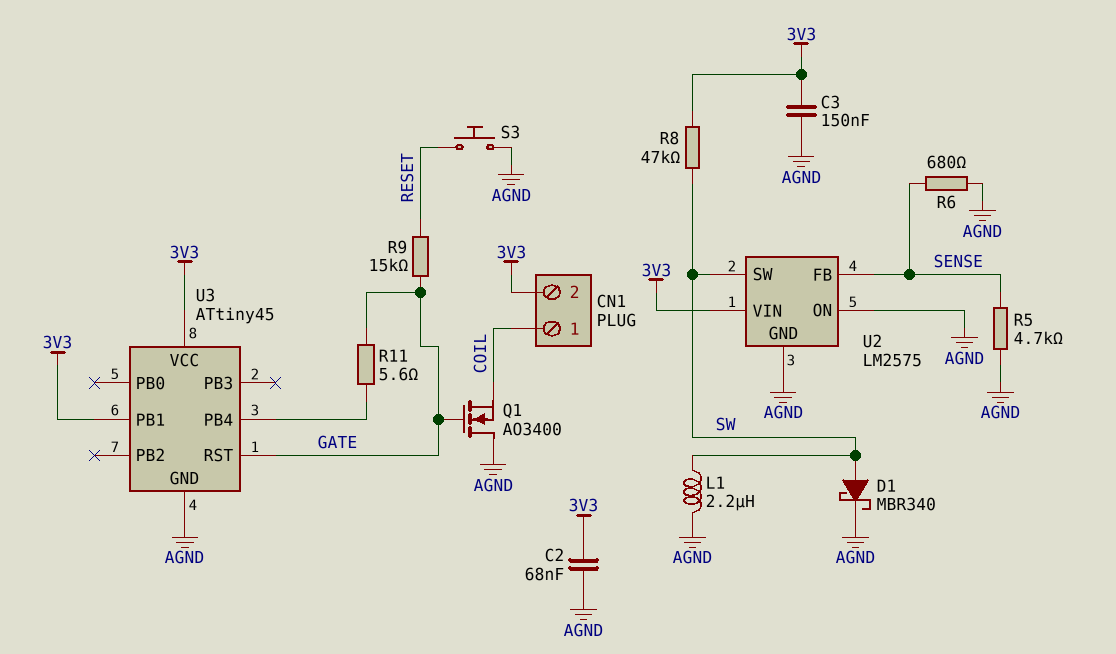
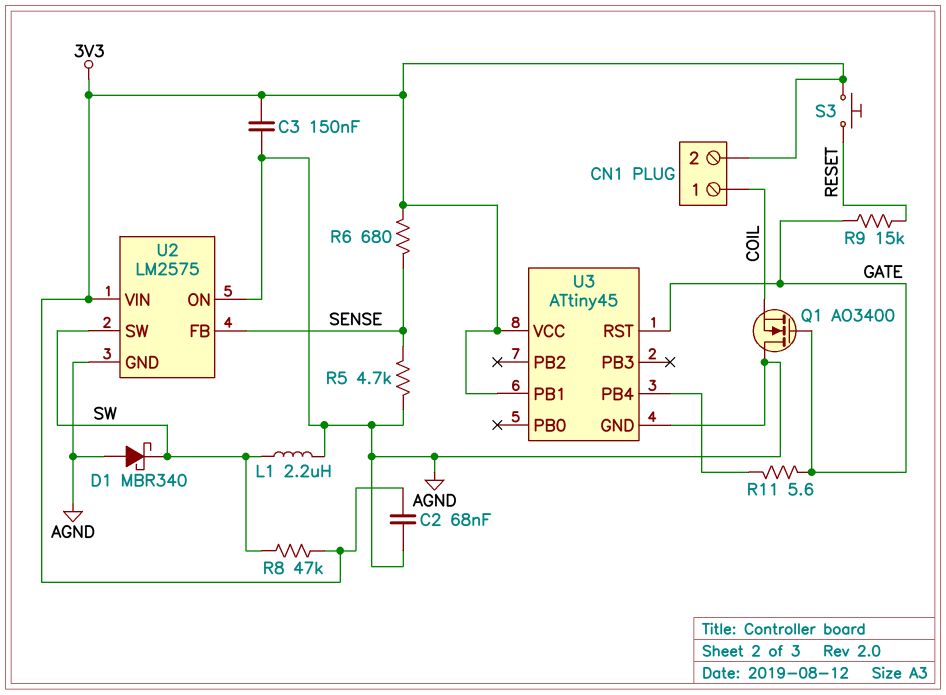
D1: schottky MBR340 (A SW, K AGND) -> schottky MBR340 (A AGND, K SW)
R6: 680 (AGND, SENSE) -> 680 (3V3, SENSE)
S3: button (AGND, RESET) -> button (3V3, RESET)

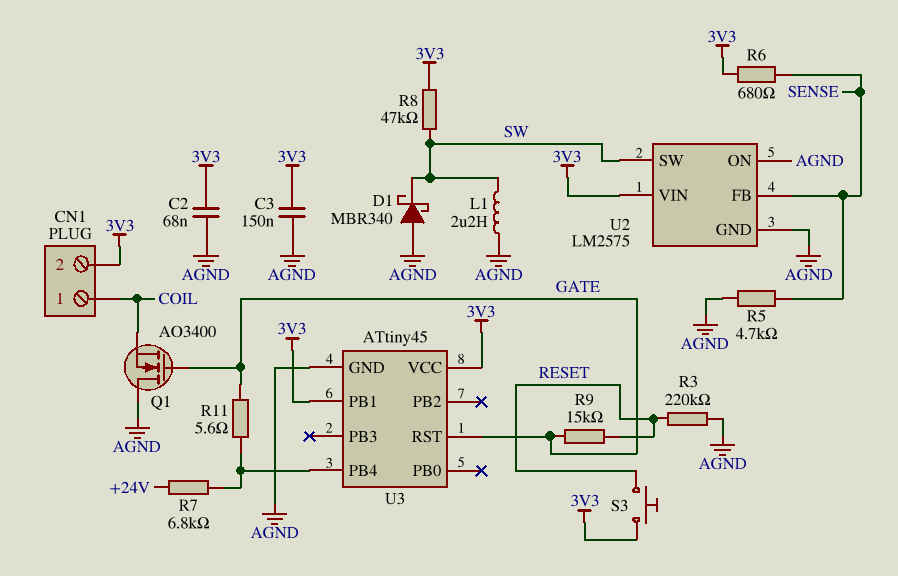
R3: none -> 220k (AGND, RESET)
R7: none -> 6.8k (+24V, U3/PB4)

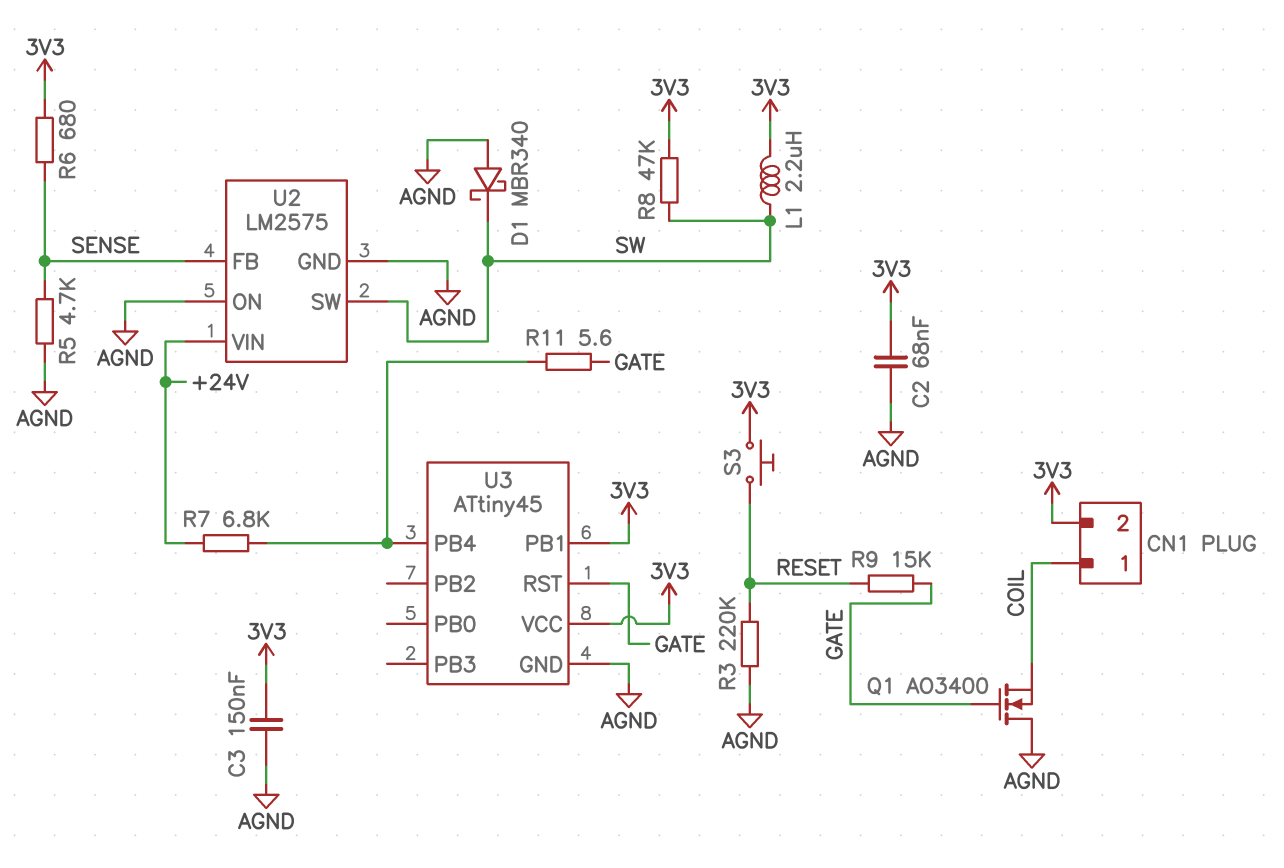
L1: 2.2uH (AGND, SW) -> 2.2uH (3V3, SW)
U2 pin VIN: 3V3 -> +24V

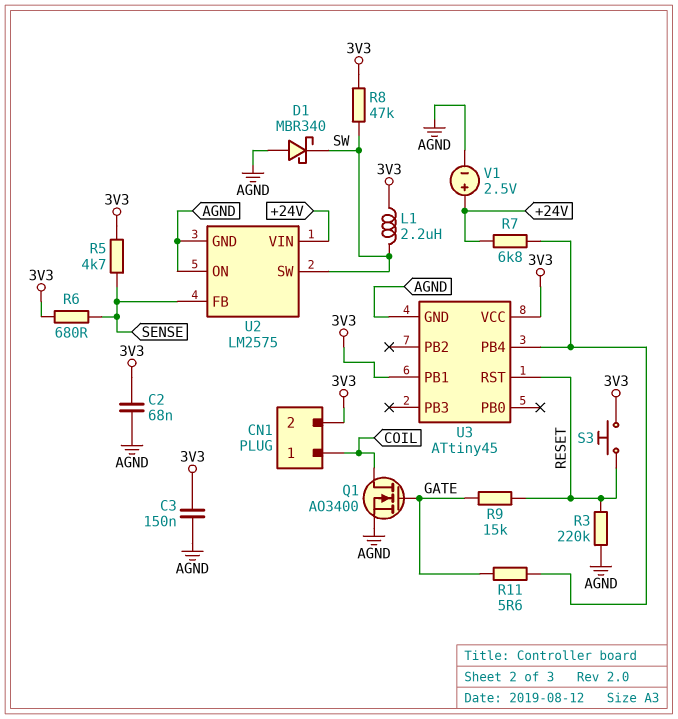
Q1: NMOS AO3400 (G GATE, D AGND, S COIL) -> NMOS AO3400 (G GATE, D COIL, S AGND)
R5: 4.7k (AGND, SENSE) -> 4.7k (3V3, SENSE)
U3 pin RST: GATE -> RESET
V1: none -> 2.5V (plus +24V, minus AGND)

